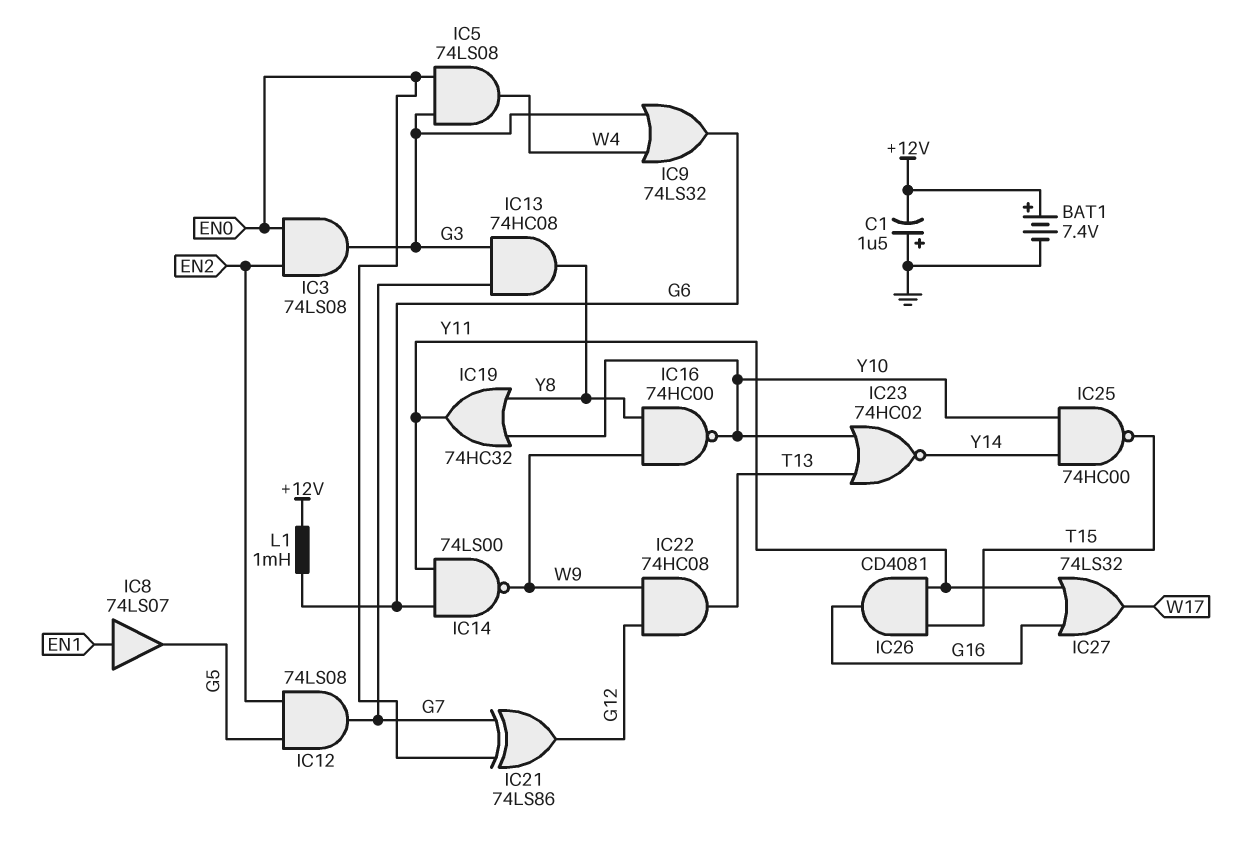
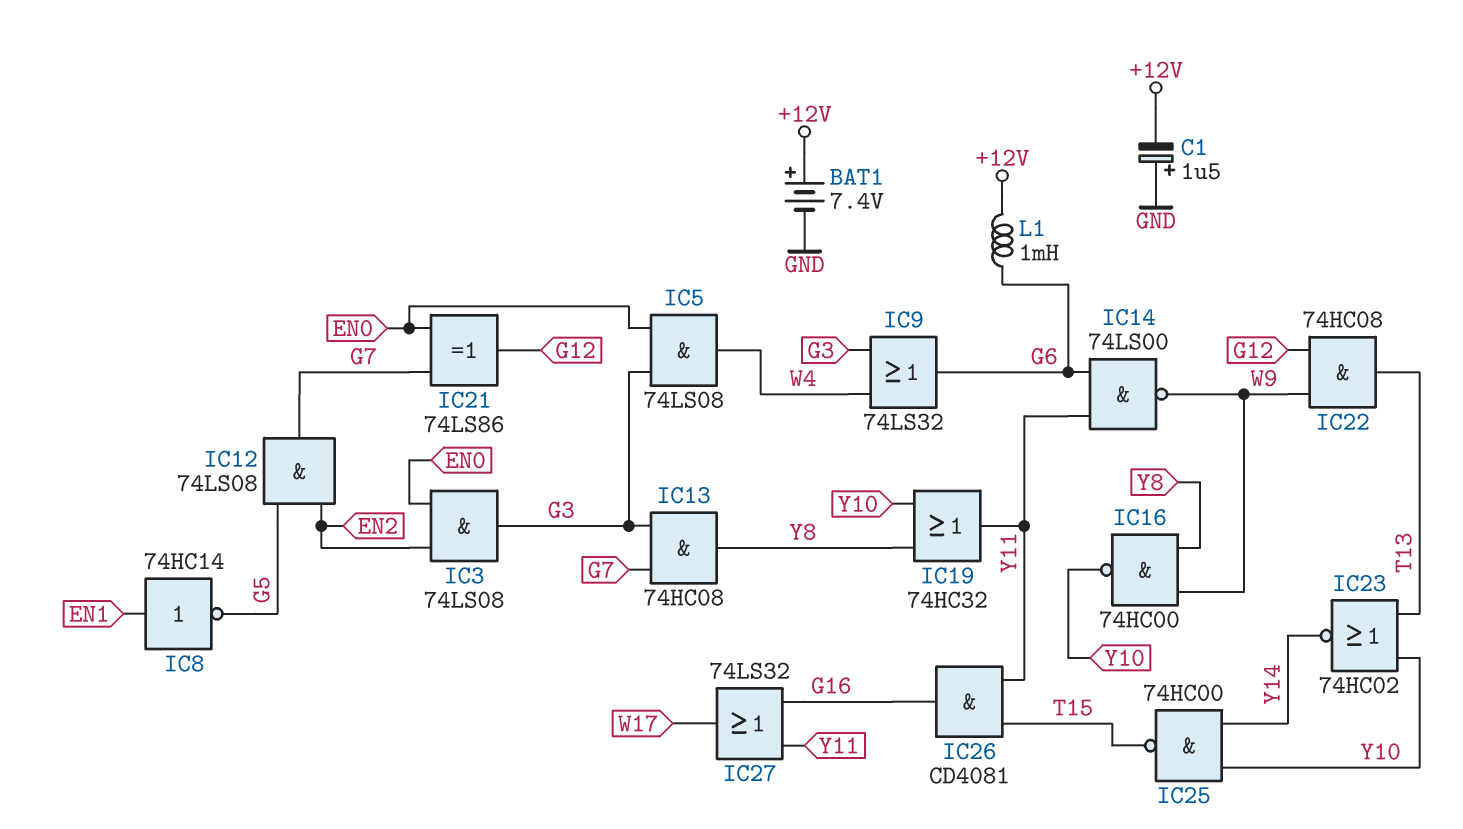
IC8: buffer 74LS07 (in EN1, out G5) -> NOT 74HC14 (in EN1, out G5)

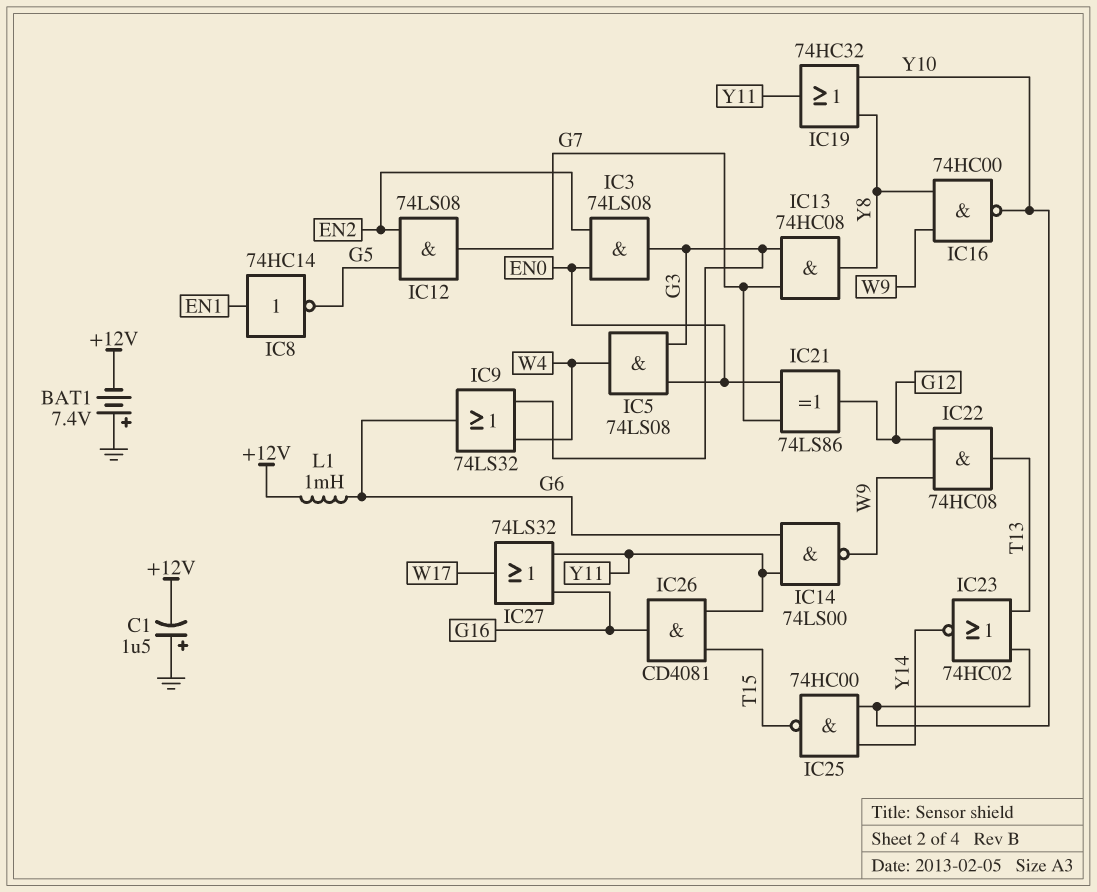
BAT1: 7.4V (plus +12V, minus GND) -> 7.4V (plus GND, minus +12V)

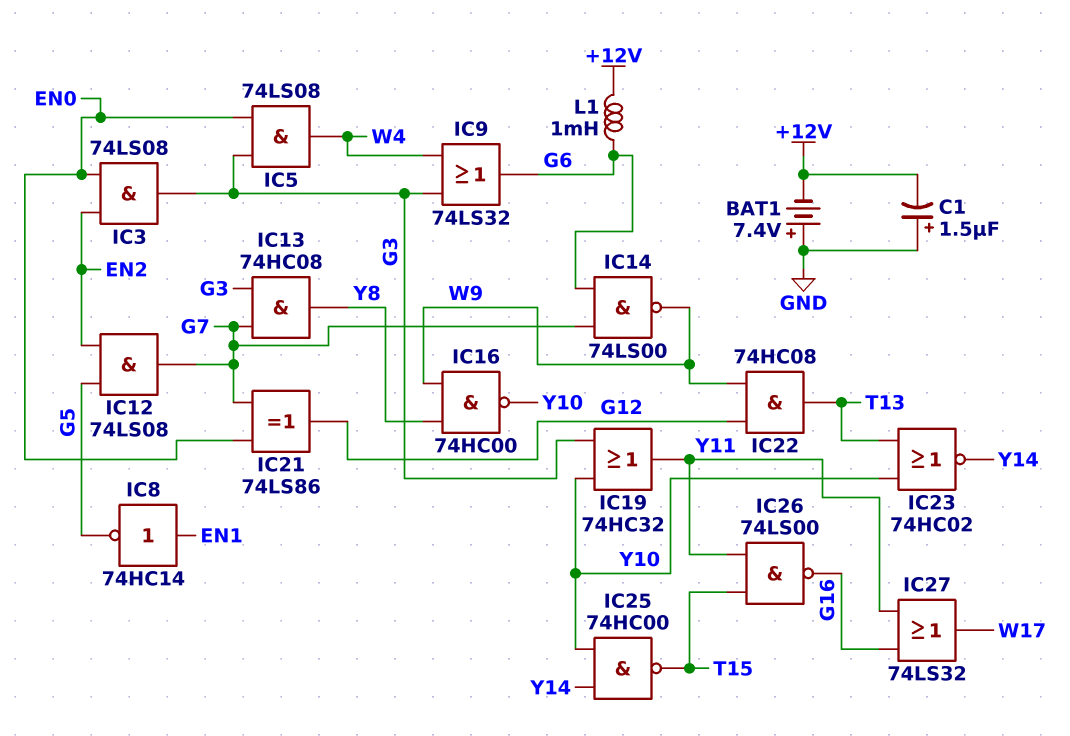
IC14: NAND 74LS00 (in G6, in Y11, out W9) -> NAND 74LS00 (in G6, in G7, out W9)
IC19: OR 74HC32 (in Y8, in Y10, out Y11) -> OR 74HC32 (in G3, in Y10, out Y11)
IC26: AND CD4081 (in T15, in Y11, out G16) -> NAND 74LS00 (in T15, in Y11, out G16)

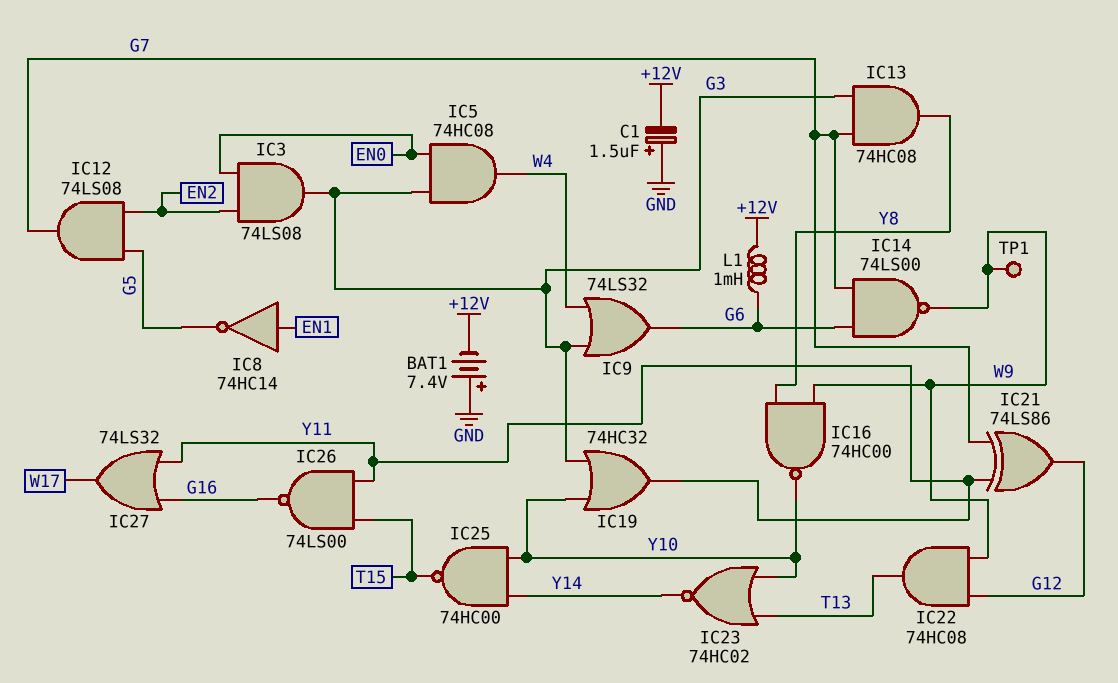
IC5: AND 74LS08 (in EN0, in G3, out W4) -> AND 74HC08 (in EN0, in G3, out W4)
IC21: XOR 74LS86 (in EN0, in G7, out G12) -> XOR 74LS86 (in G7, in Y11, out G12)
TP1: none -> test point (W9)

